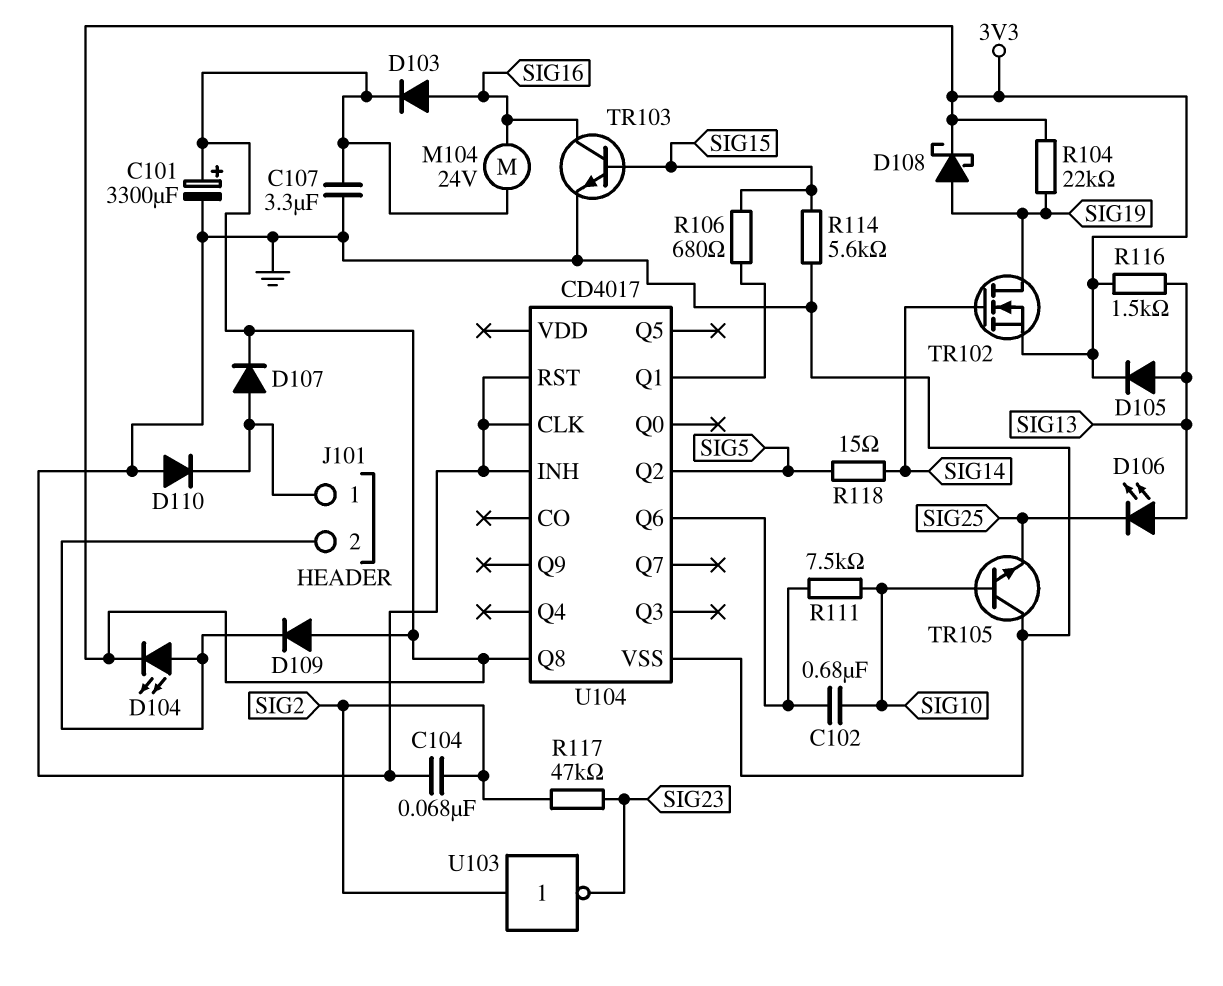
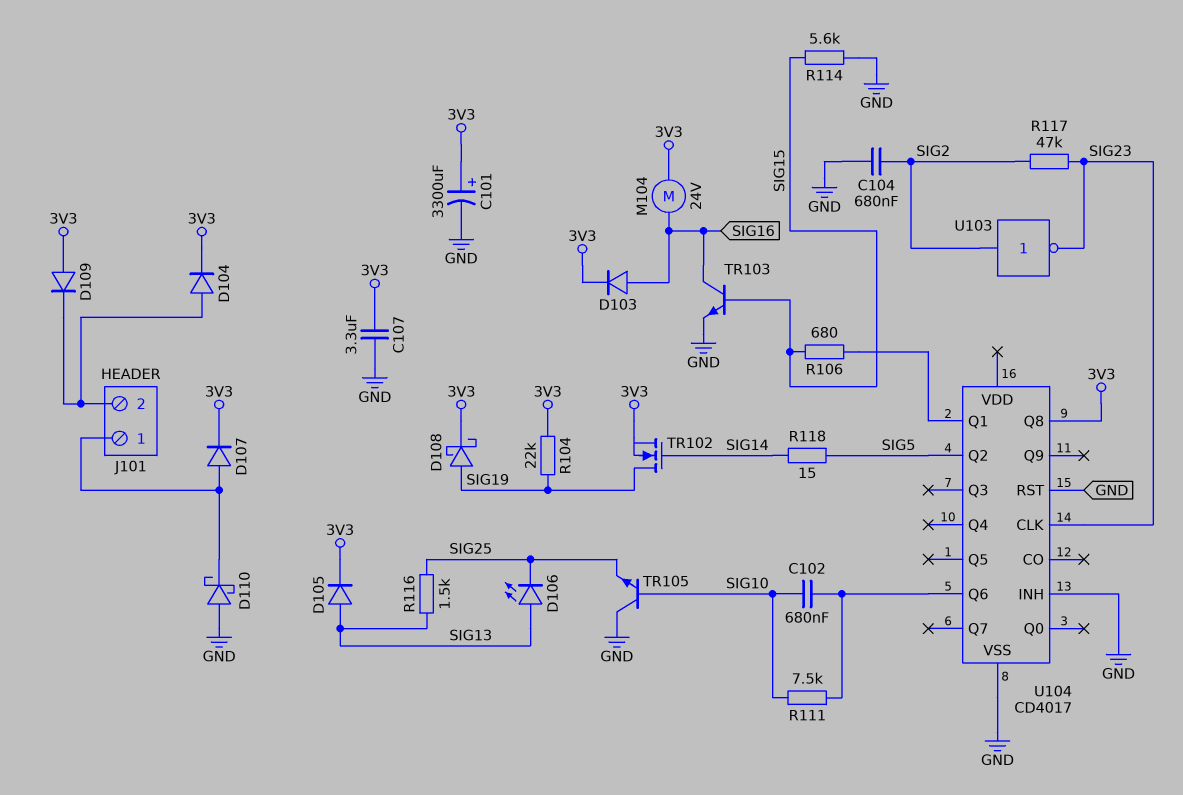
C104: 68nF (GND, SIG2) -> 680nF (GND, SIG2)
D104: LED (A J101/2, K 3V3) -> diode (A J101/2, K 3V3)
D110: diode (A GND, K J101/1) -> schottky (A GND, K J101/1)
R116: 1.5k (3V3, SIG13) -> 1.5k (SIG13, SIG25)
U104 pin CLK: GND -> SIG23

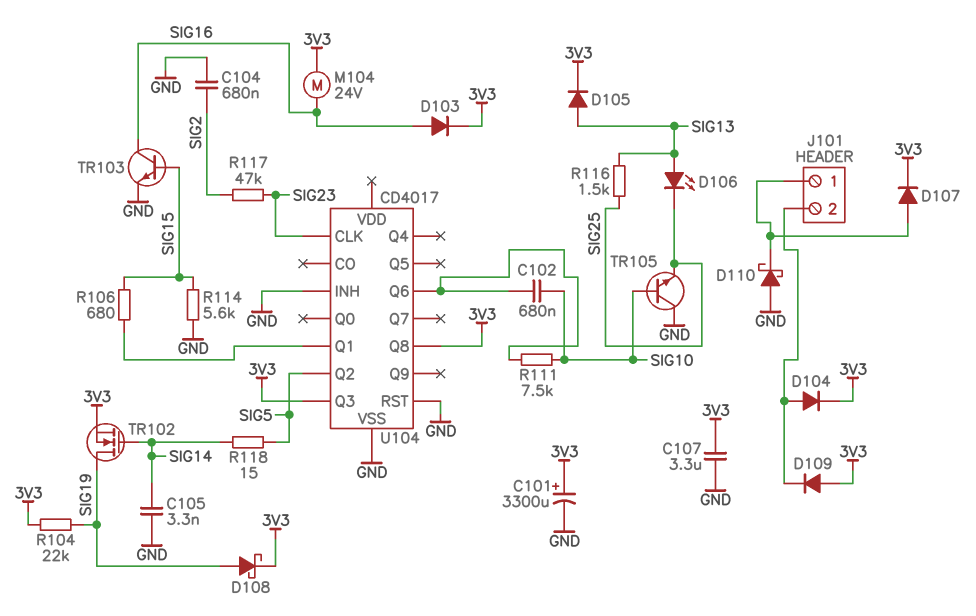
C105: none -> 3.3nF (GND, SIG14)
U103: NOT (in SIG2, out SIG23) -> none
U104 pin Q3: none -> 3V3

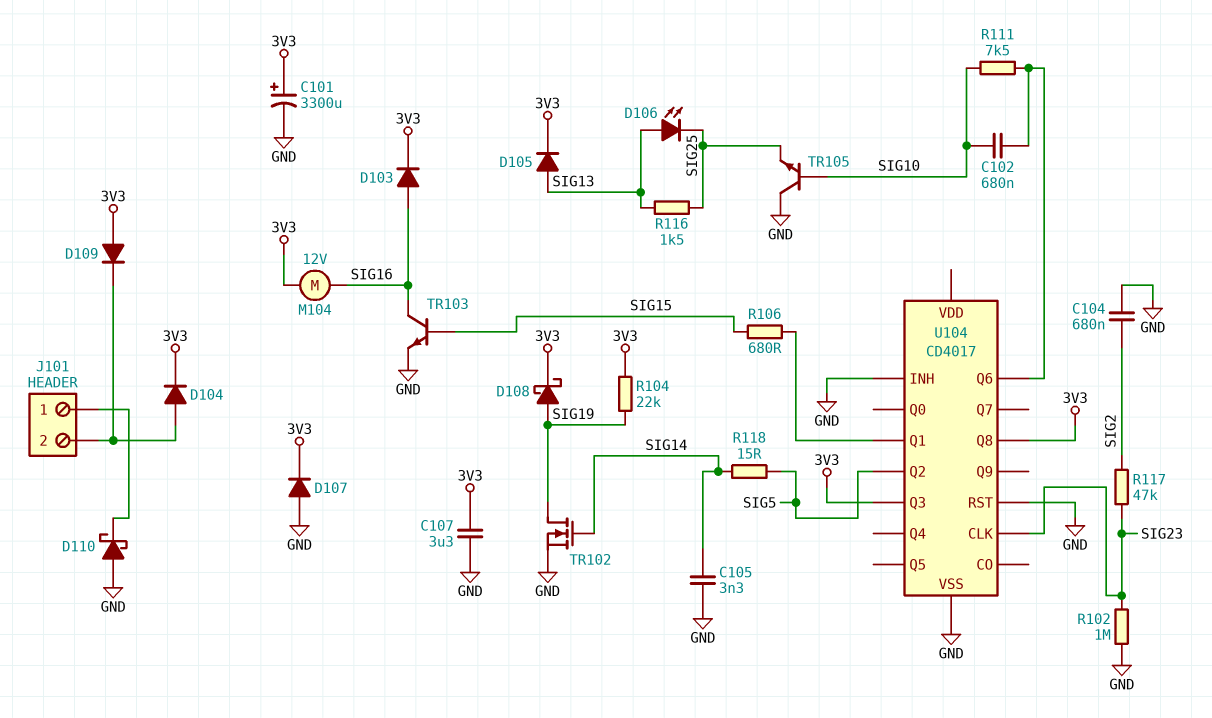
D107: diode (A J101/1, K 3V3) -> diode (A GND, K 3V3)
M104: motor 24V (3V3, SIG16) -> motor 12V (3V3, SIG16)
R102: none -> 1M (GND, SIG23)
R114: 5.6k (GND, SIG15) -> none
TR102: NMOS (G SIG14, D SIG19, S 3V3) -> NMOS (G SIG14, D SIG19, S GND)

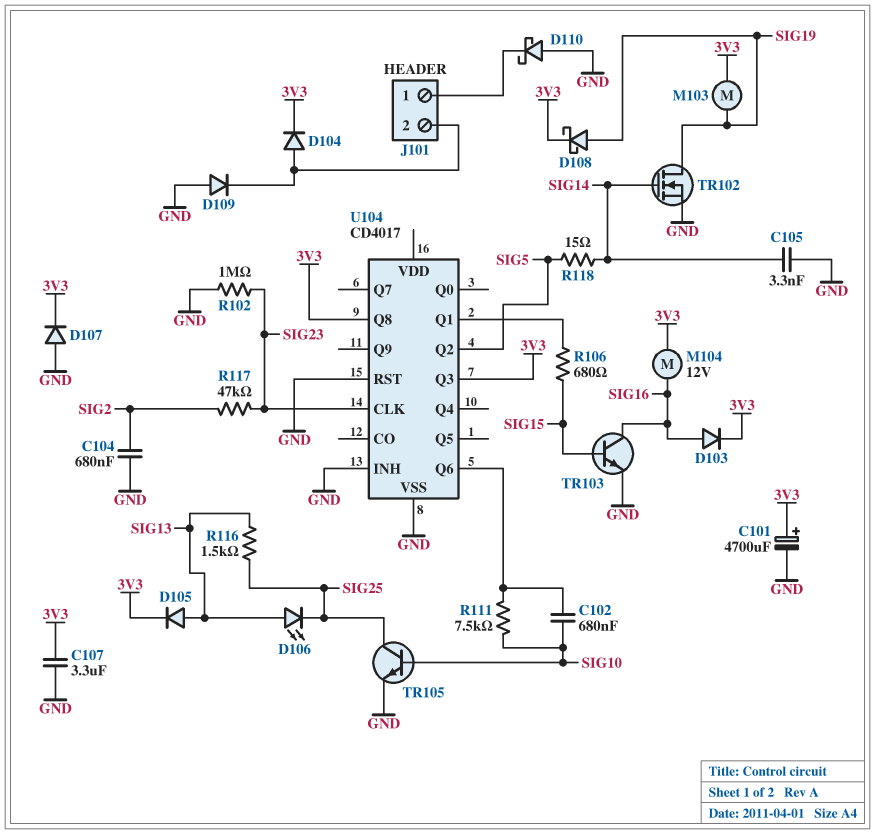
C101: 3300uF (plus 3V3, minus GND) -> 4700uF (plus 3V3, minus GND)
D109: diode (A 3V3, K J101/2) -> diode (A GND, K J101/2)
M103: none -> motor (3V3, SIG19)
R104: 22k (3V3, SIG19) -> none
TR105: NPN (B SIG10, C GND, E SIG25) -> NPN (B SIG10, C SIG25, E GND)

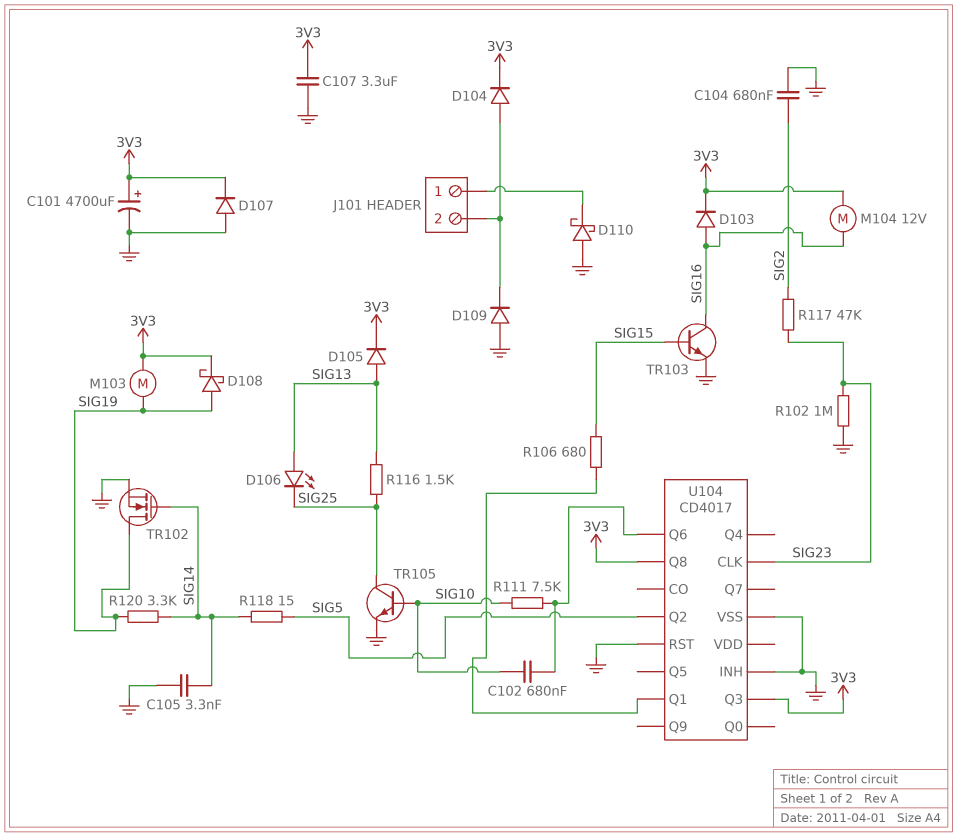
R120: none -> 3.3k (SIG14, SIG19)

